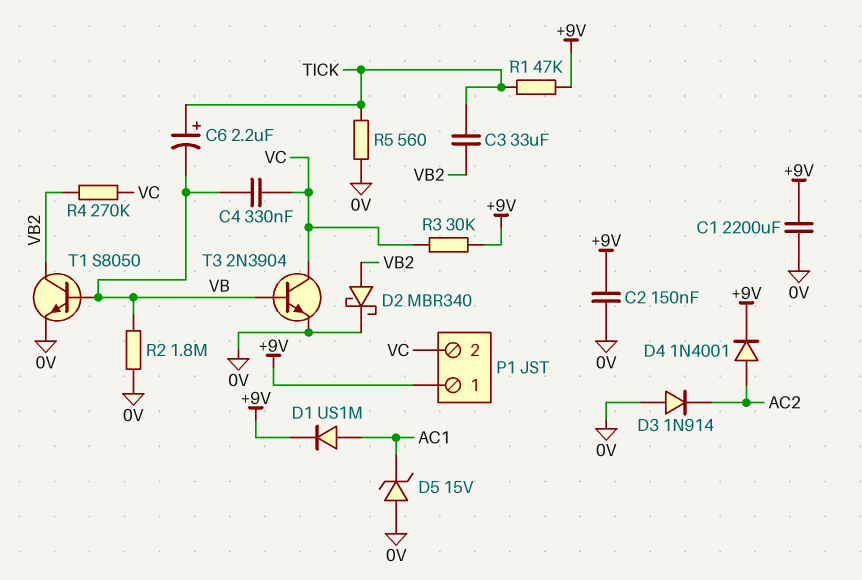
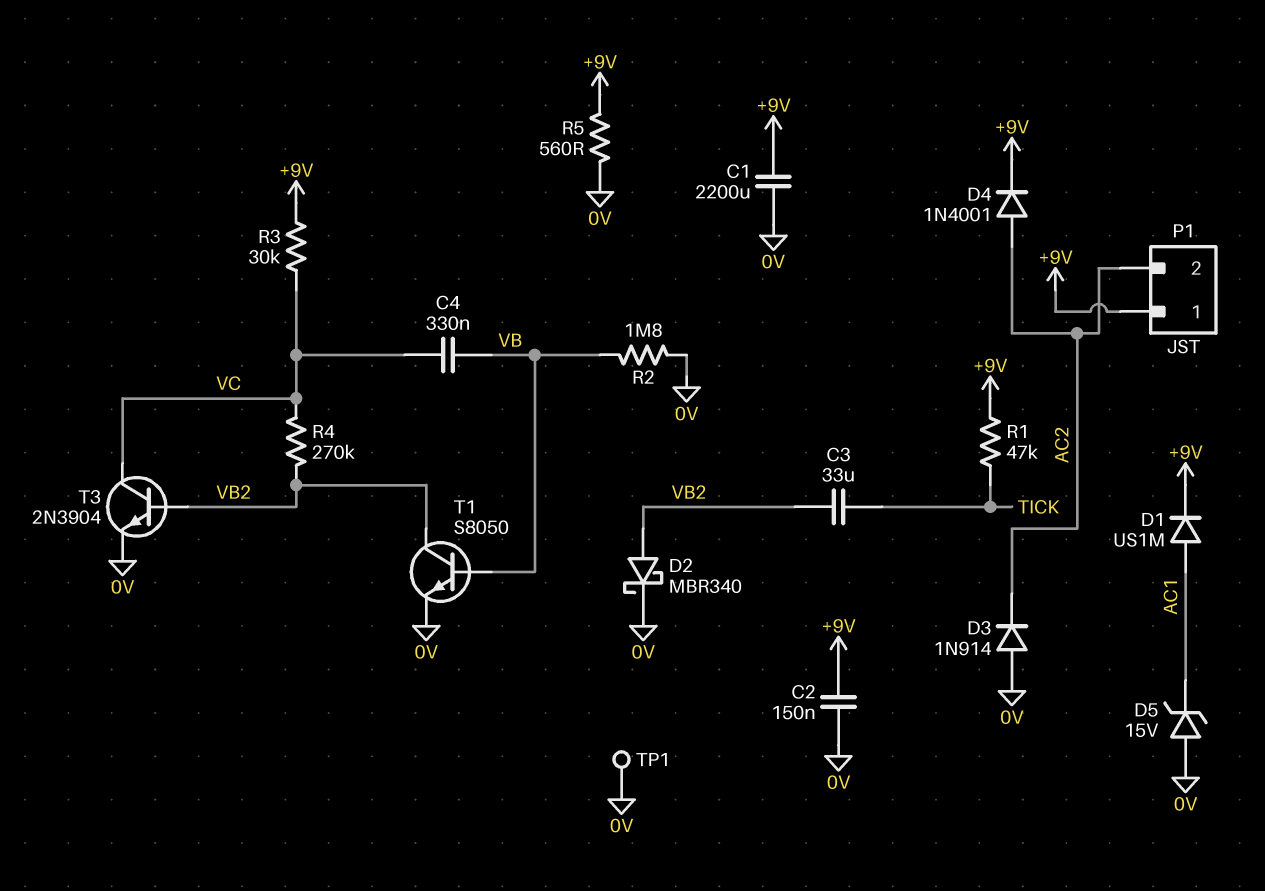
C6: 2.2uF (plus TICK, minus VB) -> none
P1 pin 2: VC -> AC2
R5: 560 (0V, TICK) -> 560 (+9V, 0V)
T3: NPN 2N3904 (B VB, C VC, E 0V) -> NPN 2N3904 (B VB2, C VC, E 0V)
TP1: none -> test point (0V)

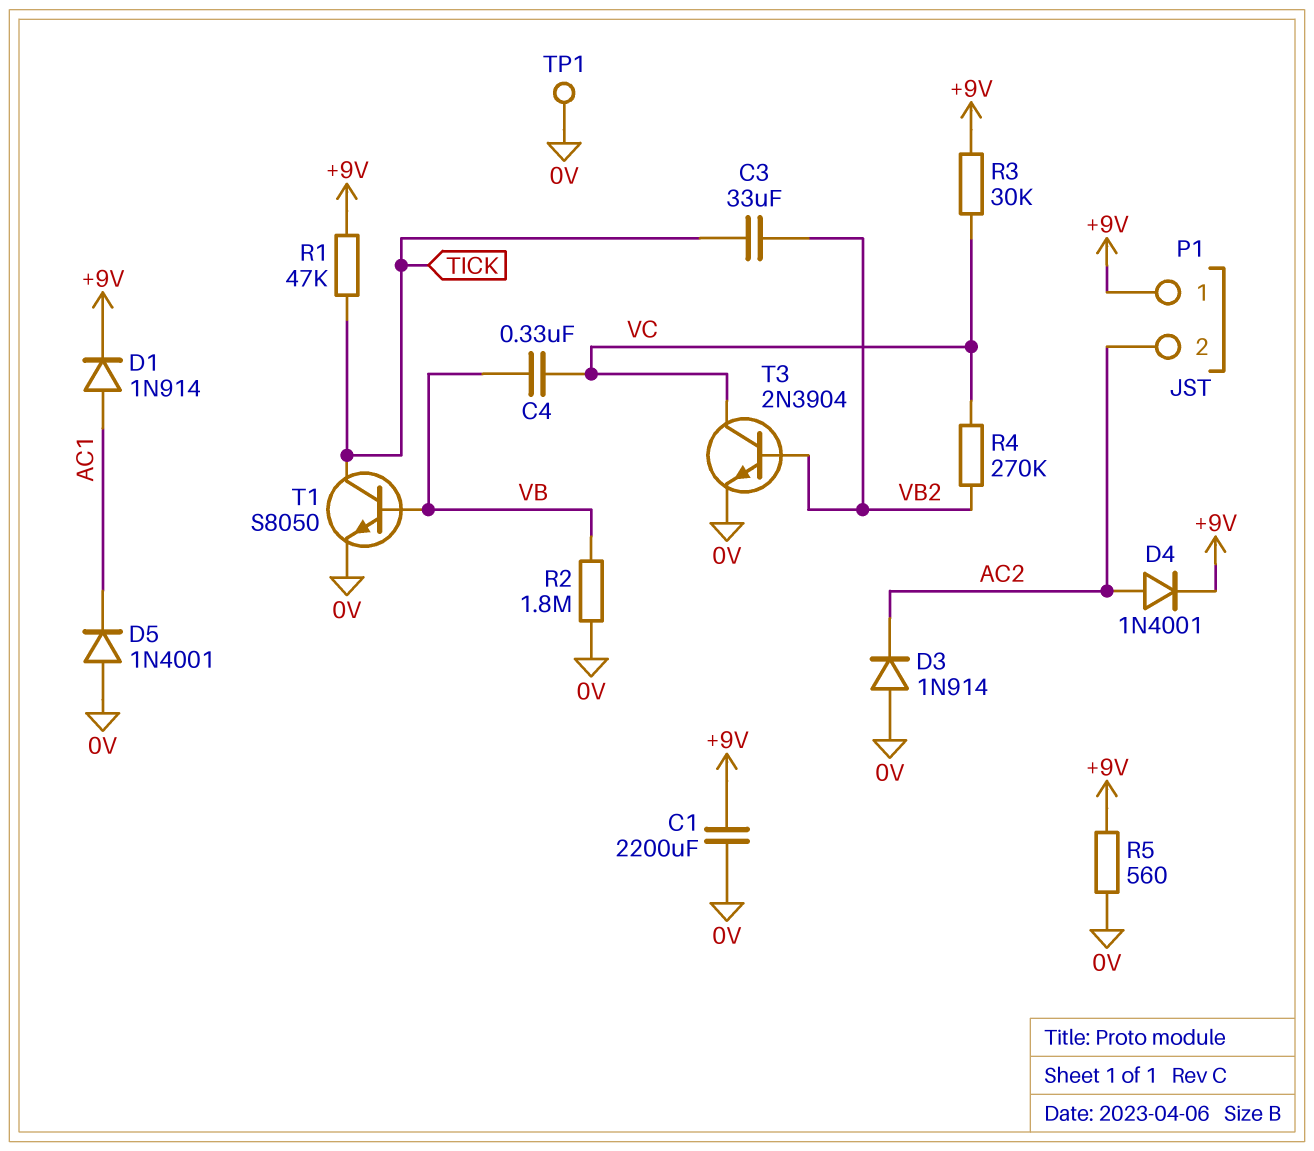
C2: 150nF (+9V, 0V) -> none
D1: diode US1M (A AC1, K +9V) -> diode 1N914 (A AC1, K +9V)
D2: schottky MBR340 (A VB2, K 0V) -> none
D5: zener 15V (A 0V, K AC1) -> diode 1N4001 (A 0V, K AC1)
T1: NPN S8050 (B VB, C VB2, E 0V) -> NPN S8050 (B VB, C TICK, E 0V)

